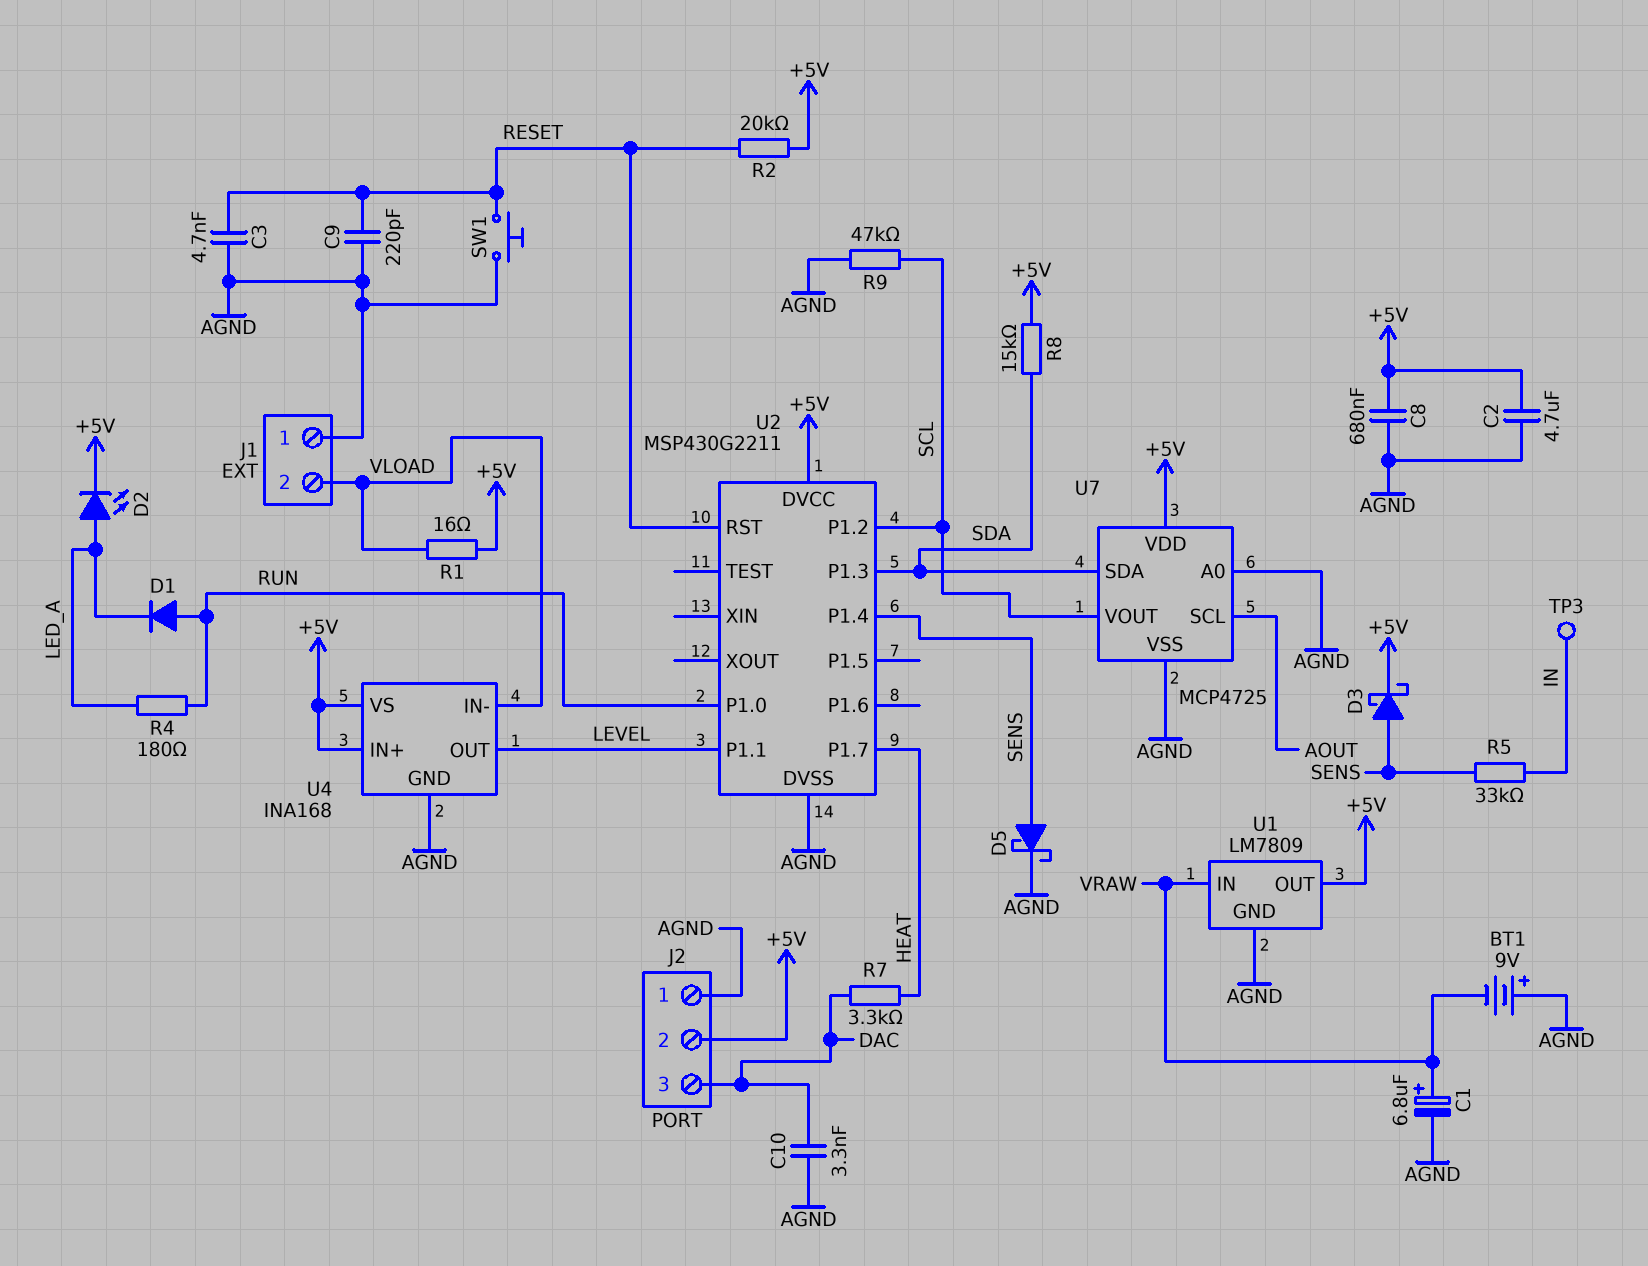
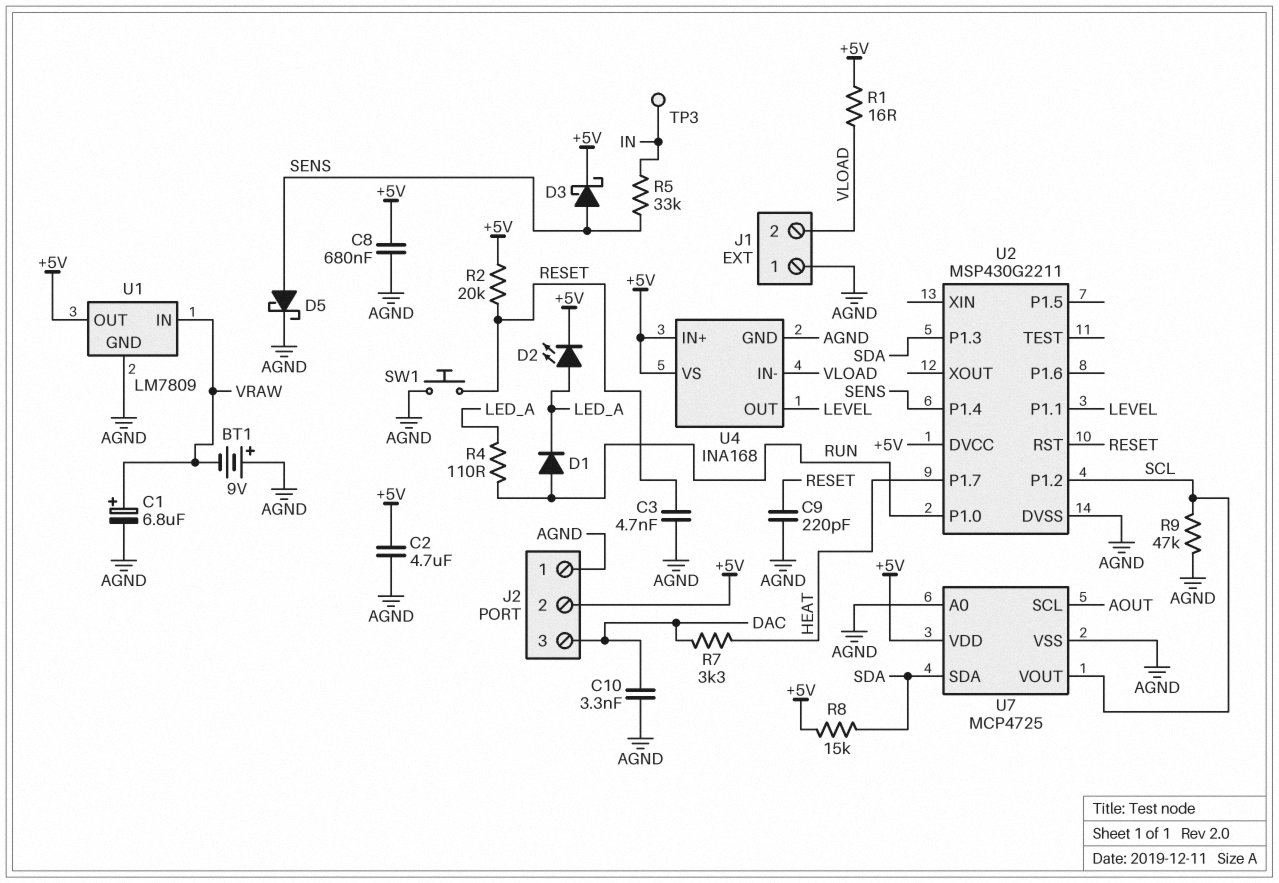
R4: 180 (LED_A, RUN) -> 110 (LED_A, RUN)

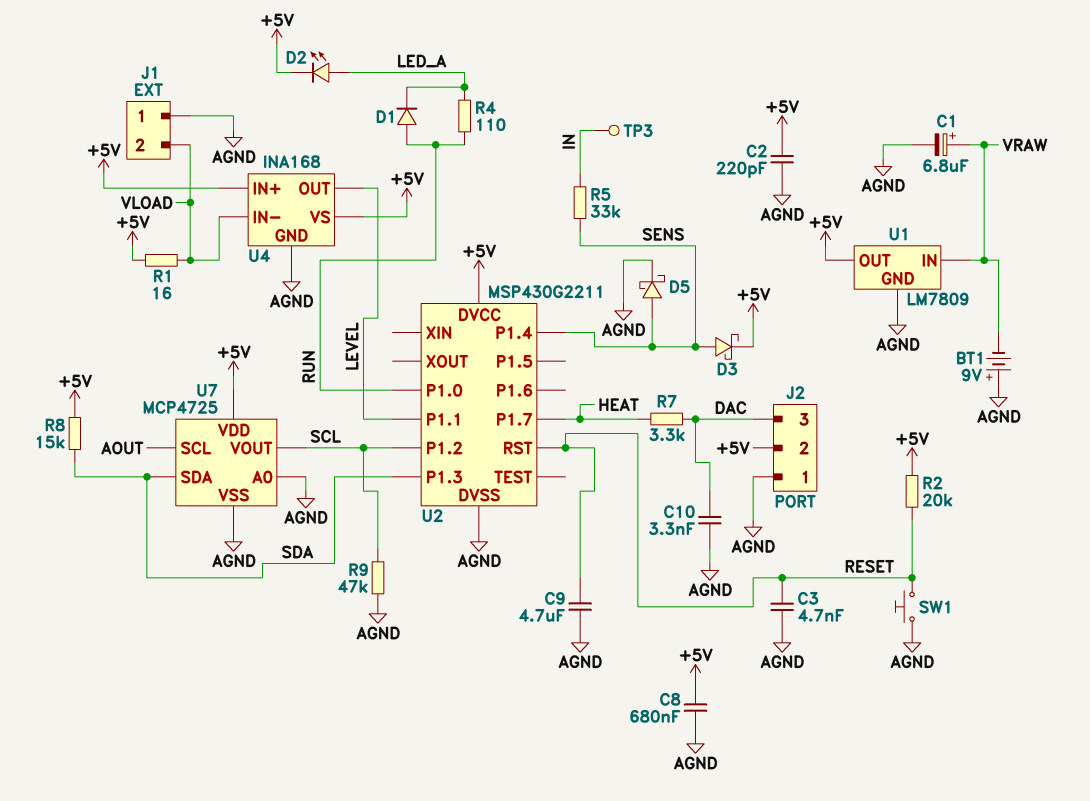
C2: 4.7uF (+5V, AGND) -> 220pF (+5V, AGND)
C9: 220pF (AGND, RESET) -> 4.7uF (AGND, RESET)

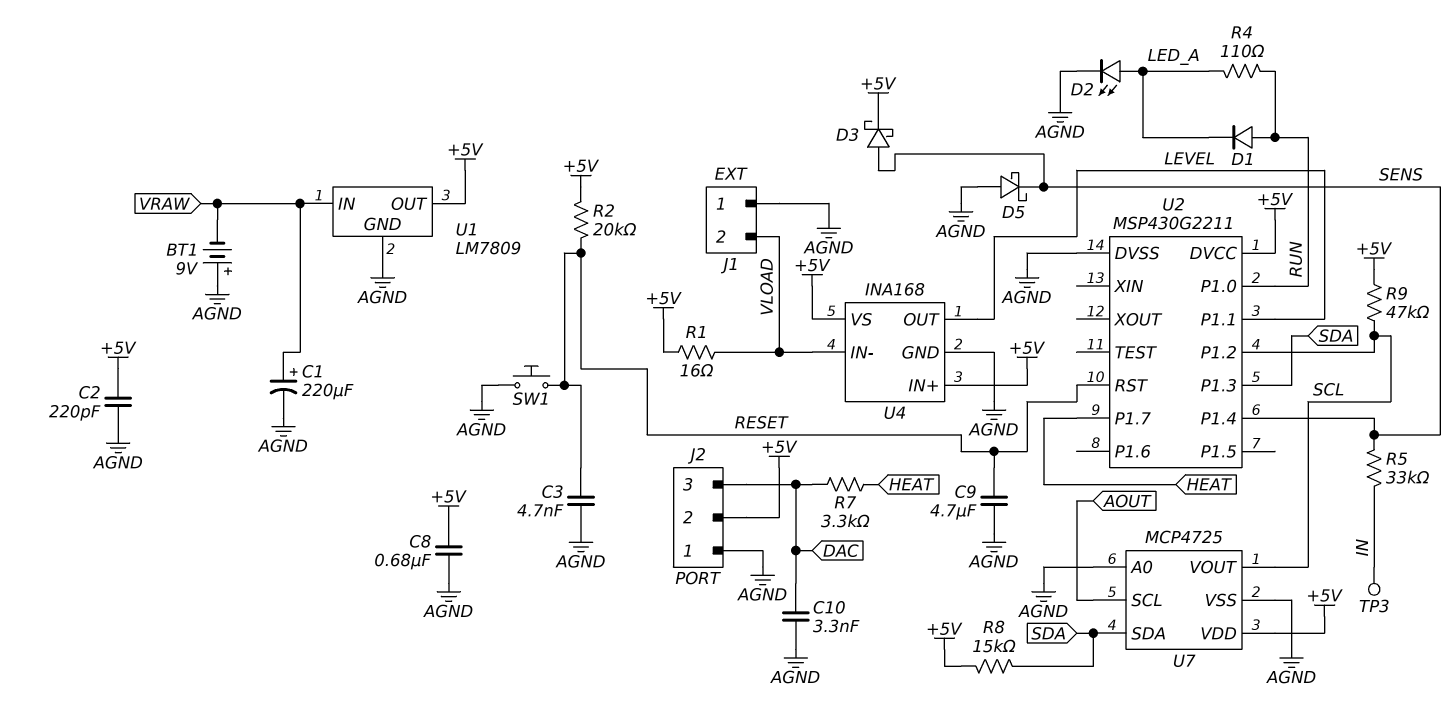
C1: 6.8uF (plus VRAW, minus AGND) -> 220uF (plus VRAW, minus AGND)
D2: LED (A LED_A, K +5V) -> LED (A LED_A, K AGND)
D5: schottky (A SENS, K AGND) -> schottky (A AGND, K SENS)
R9: 47k (AGND, SCL) -> 47k (+5V, SCL)

